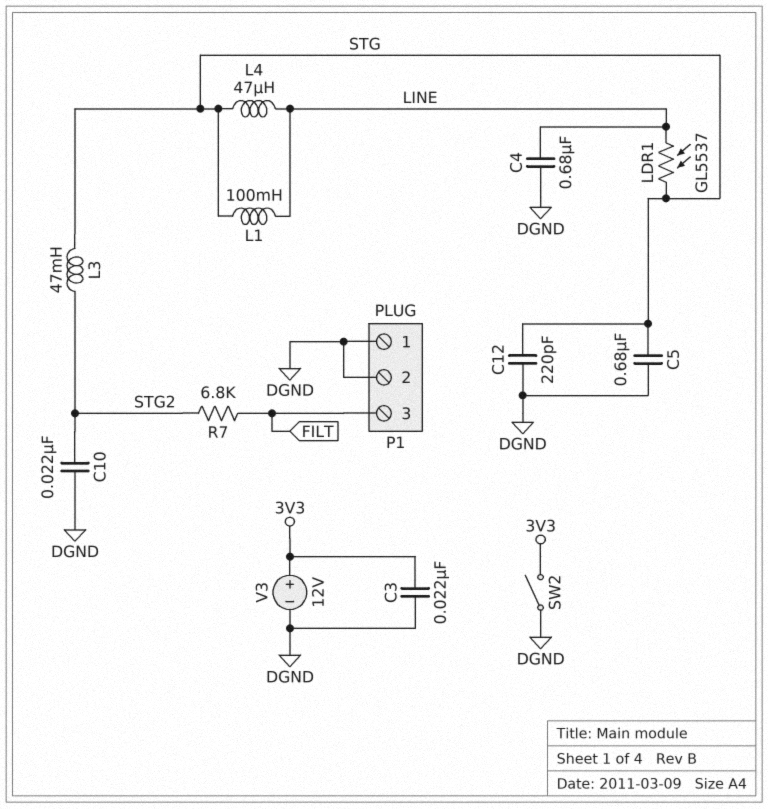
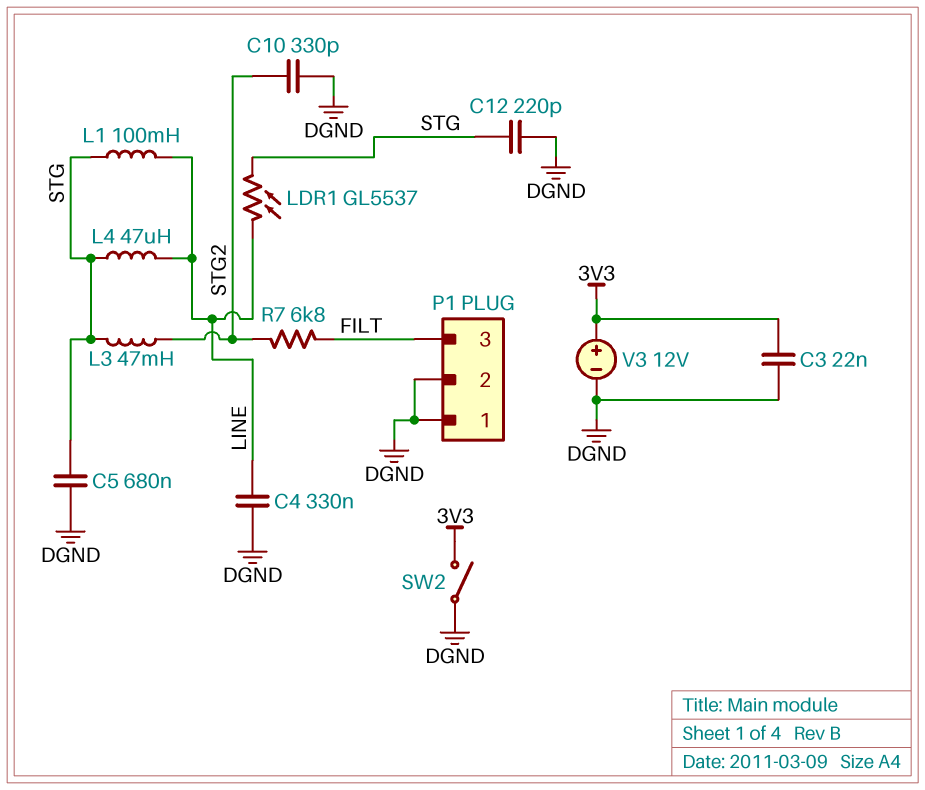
C4: 680nF (DGND, LINE) -> 330nF (DGND, LINE)
C10: 22nF (DGND, STG2) -> 330pF (DGND, STG2)

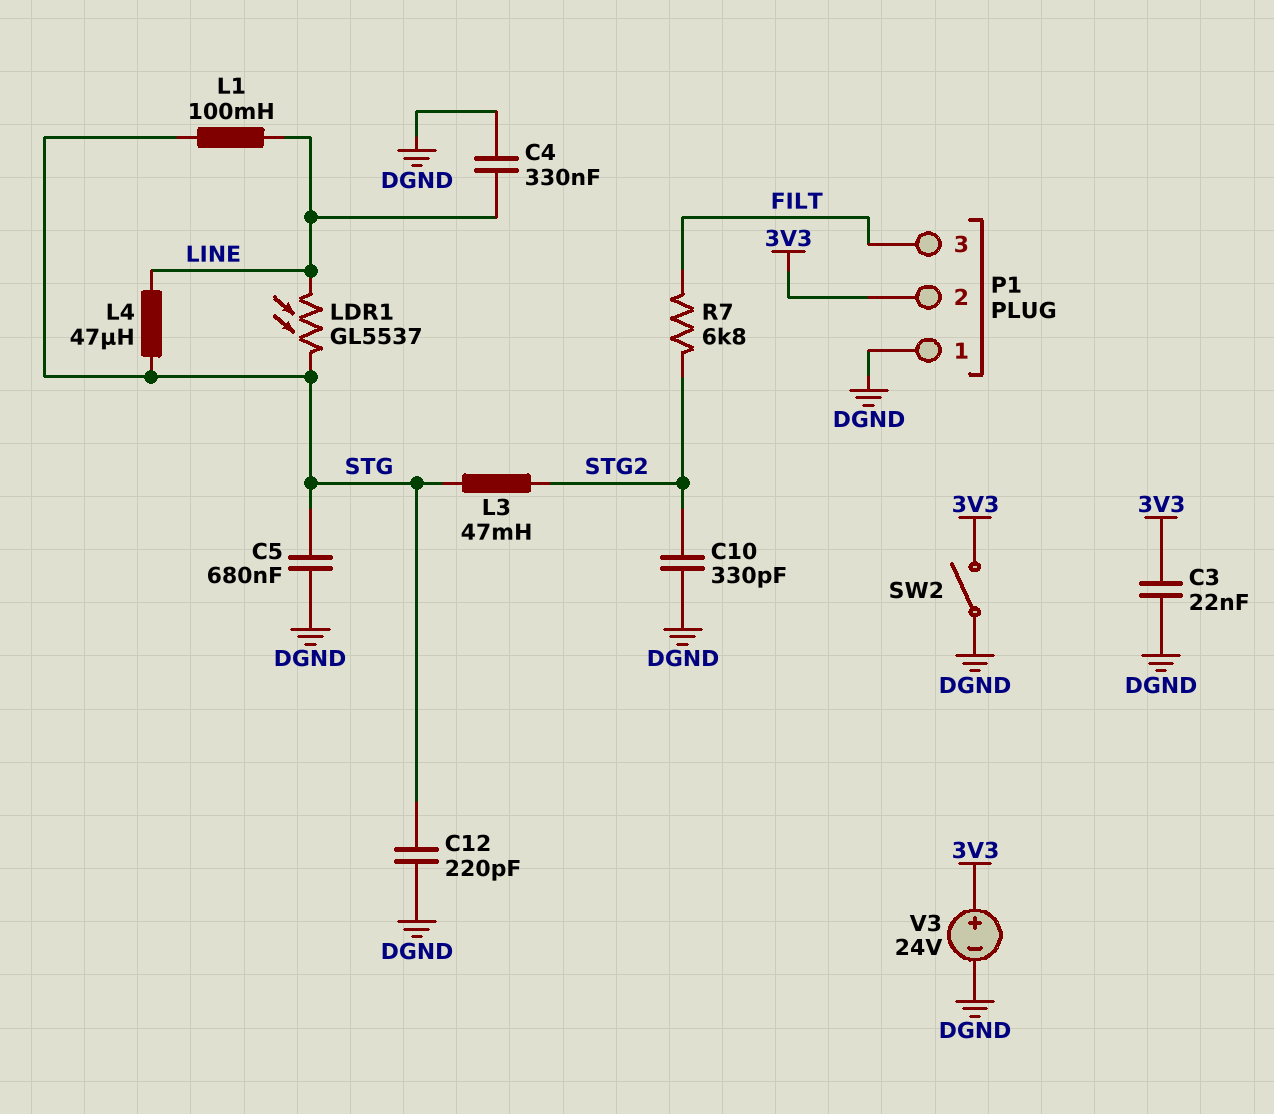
P1 pin 2: DGND -> 3V3
V3: 12V (plus 3V3, minus DGND) -> 24V (plus 3V3, minus DGND)

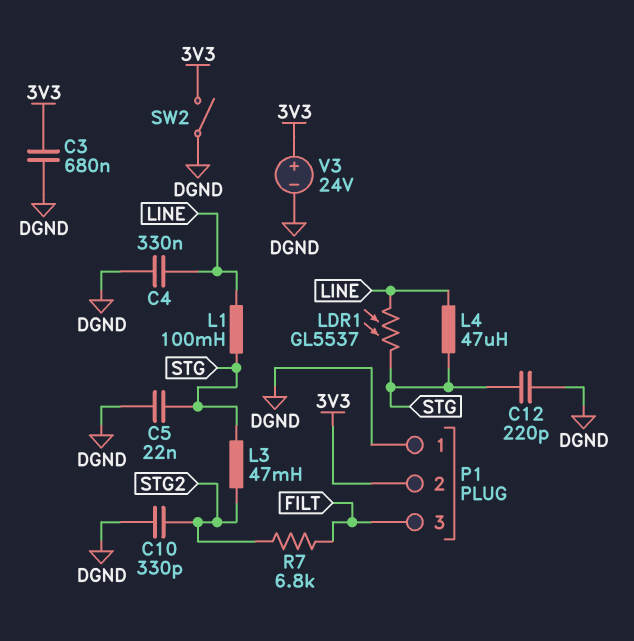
C3: 22nF (3V3, DGND) -> 680nF (3V3, DGND)
C5: 680nF (DGND, STG) -> 22nF (DGND, STG)

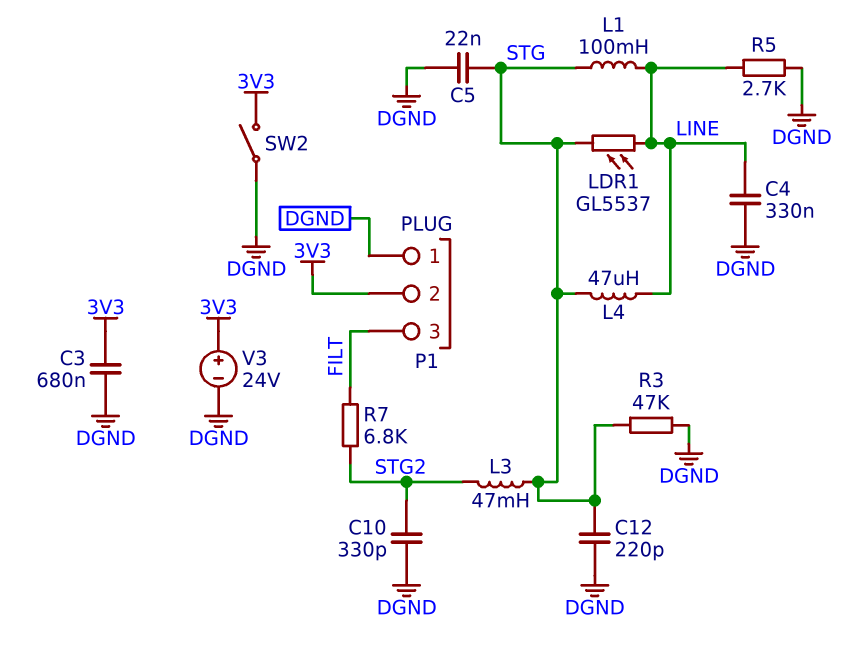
R3: none -> 47k (DGND, STG)
R5: none -> 2.7k (DGND, LINE)

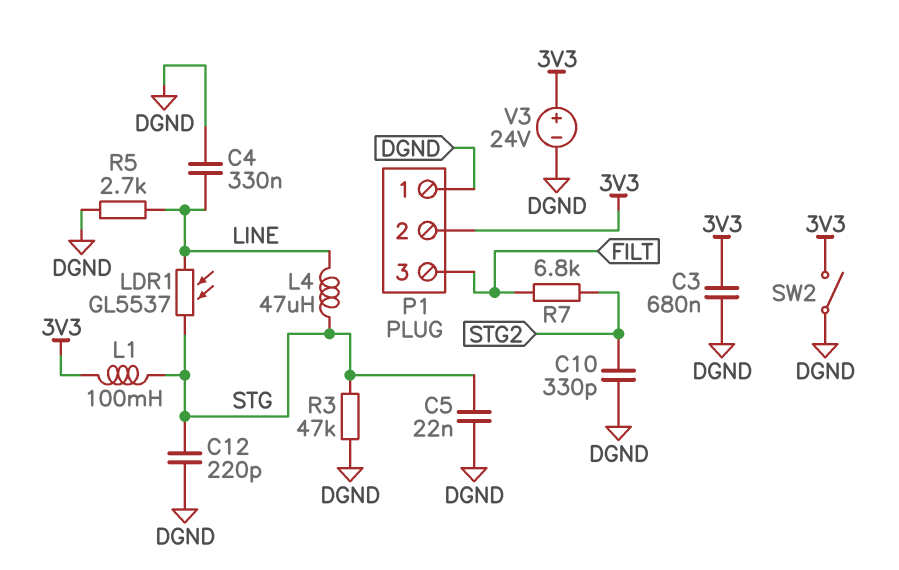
L1: 100mH (LINE, STG) -> 100mH (3V3, STG)
L3: 47mH (STG, STG2) -> none

